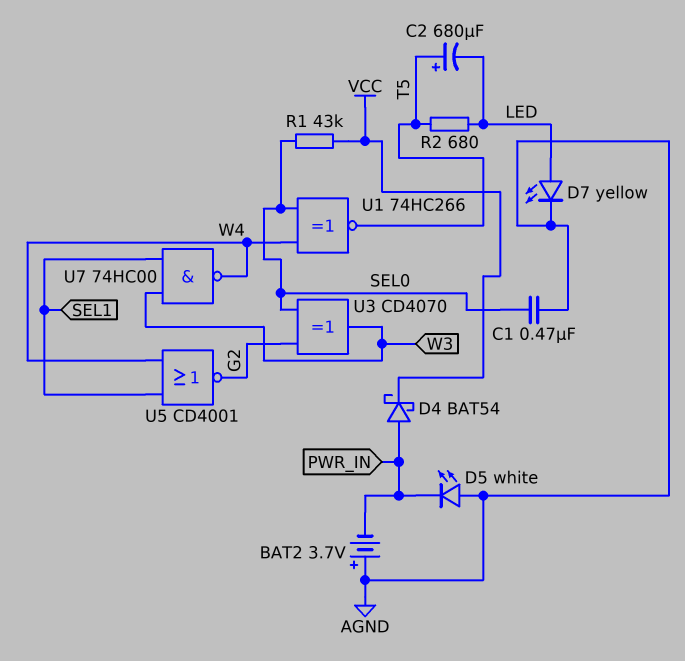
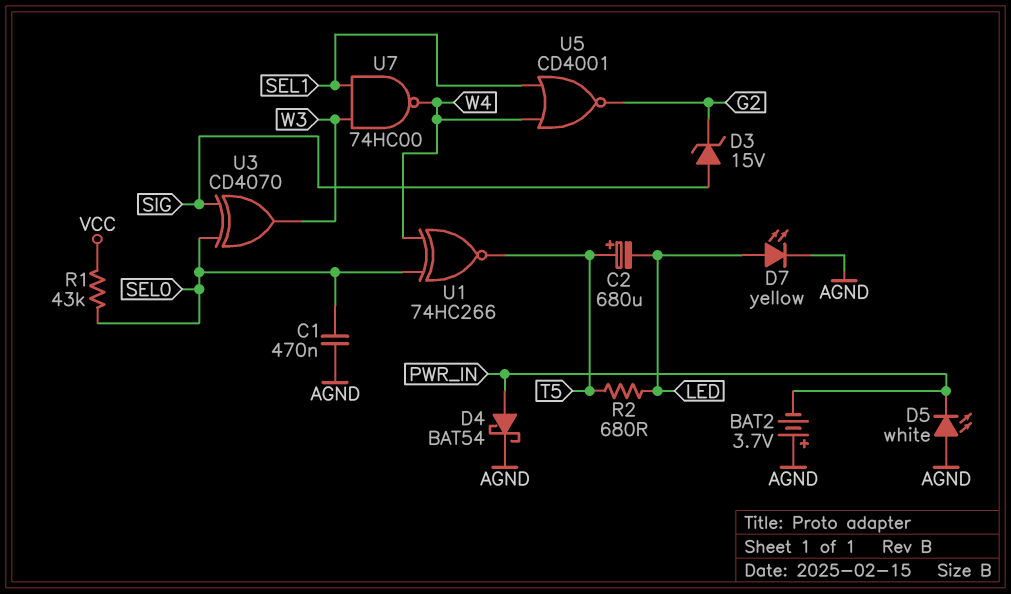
D3: none -> zener 15V (A SIG, K G2)
D4: schottky BAT54 (A PWR_IN, K VCC) -> schottky BAT54 (A PWR_IN, K AGND)
U3: XOR CD4070 (in G2, in SEL0, out W3) -> XOR CD4070 (in SEL0, in SIG, out W3)

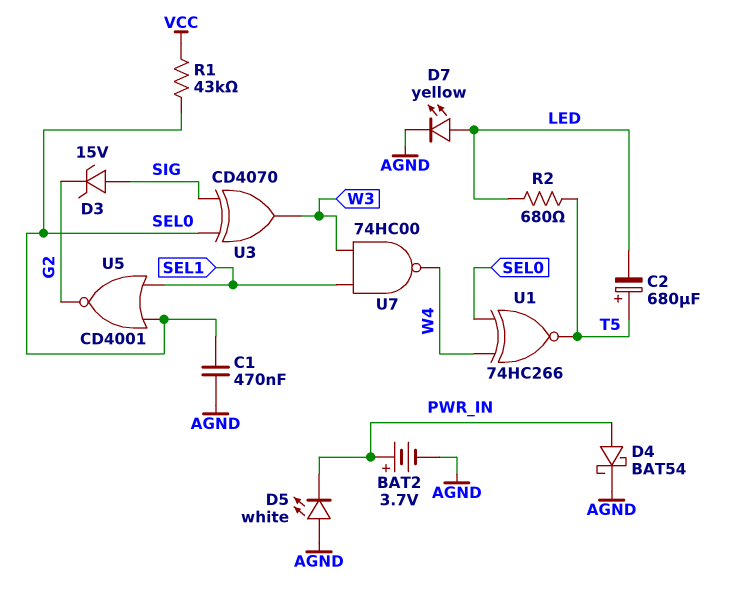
BAT2: 3.7V (plus AGND, minus PWR_IN) -> 3.7V (plus PWR_IN, minus AGND)
U5: NOR CD4001 (in SEL1, in W4, out G2) -> NOR CD4001 (in SEL0, in SEL1, out G2)

